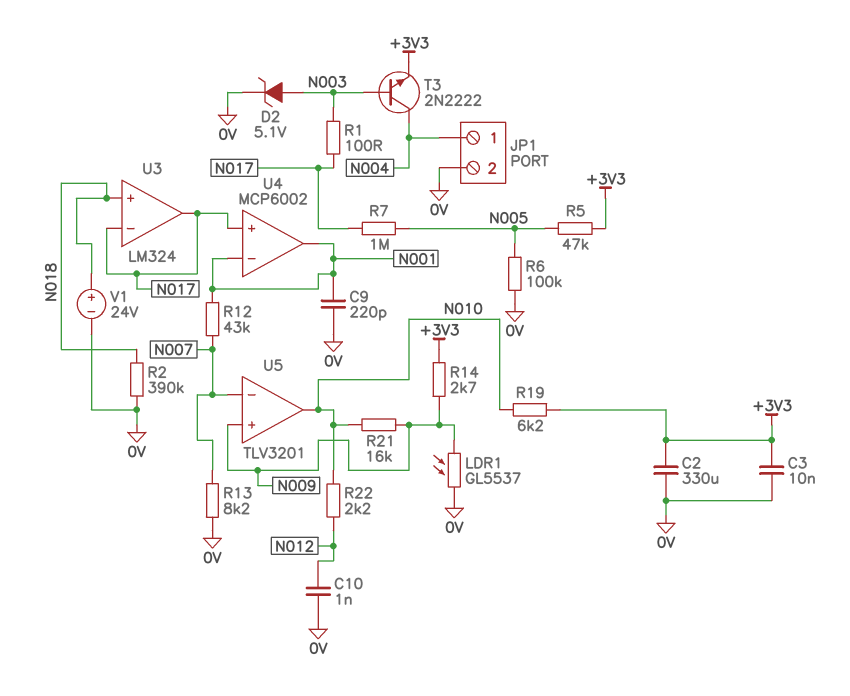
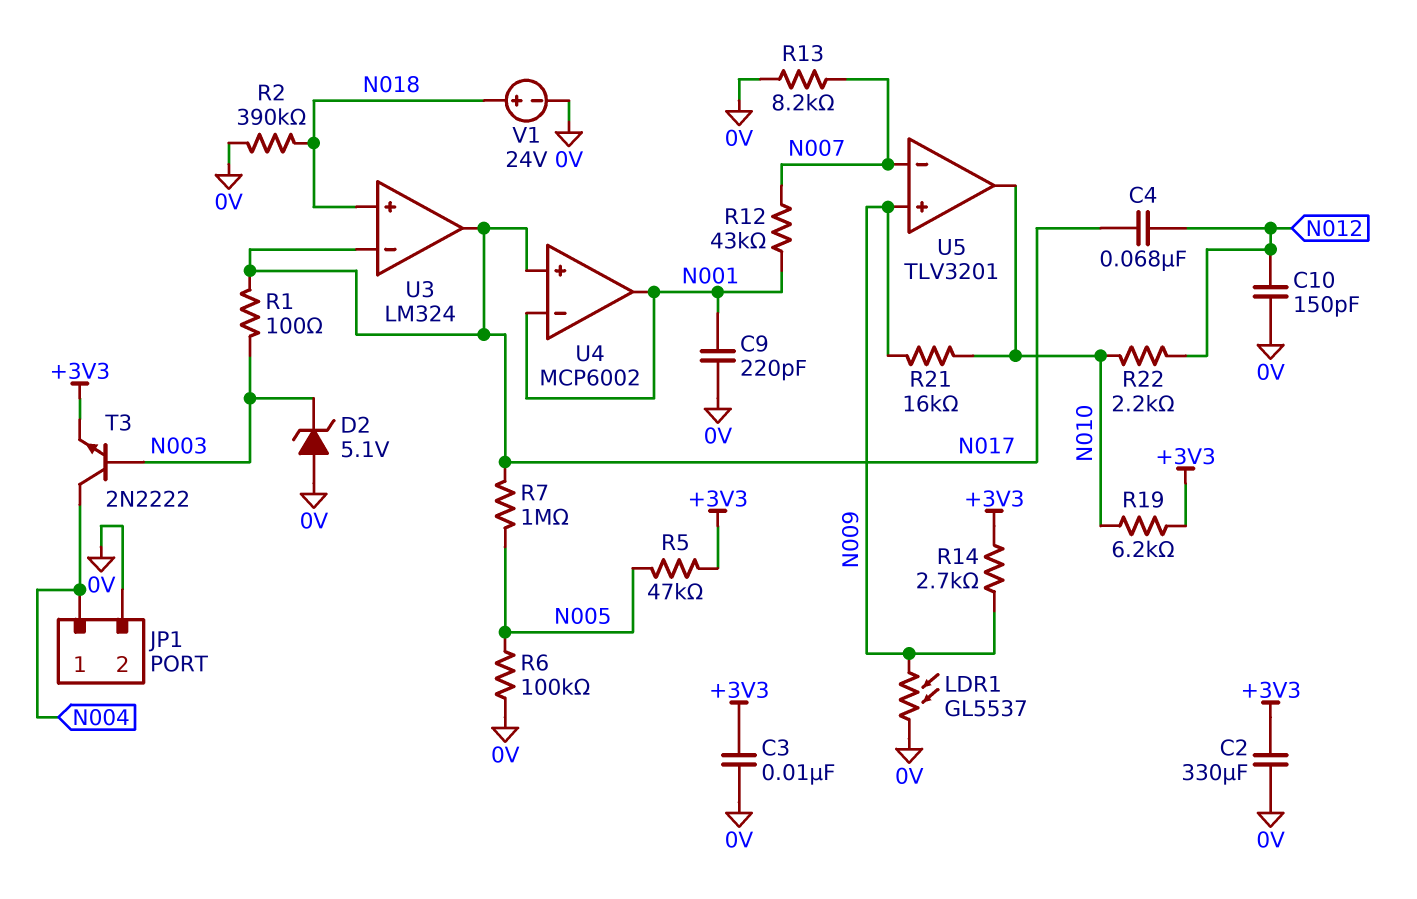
C4: none -> 68nF (N012, N017)
C10: 1nF (0V, N012) -> 150pF (0V, N012)
D2: zener 5.1V (A N003, K 0V) -> zener 5.1V (A 0V, K N003)

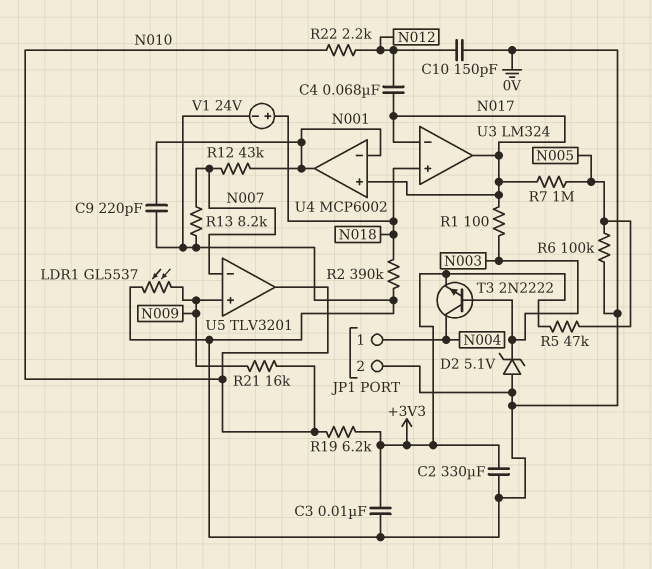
R14: 2.7k (+3V3, N009) -> none

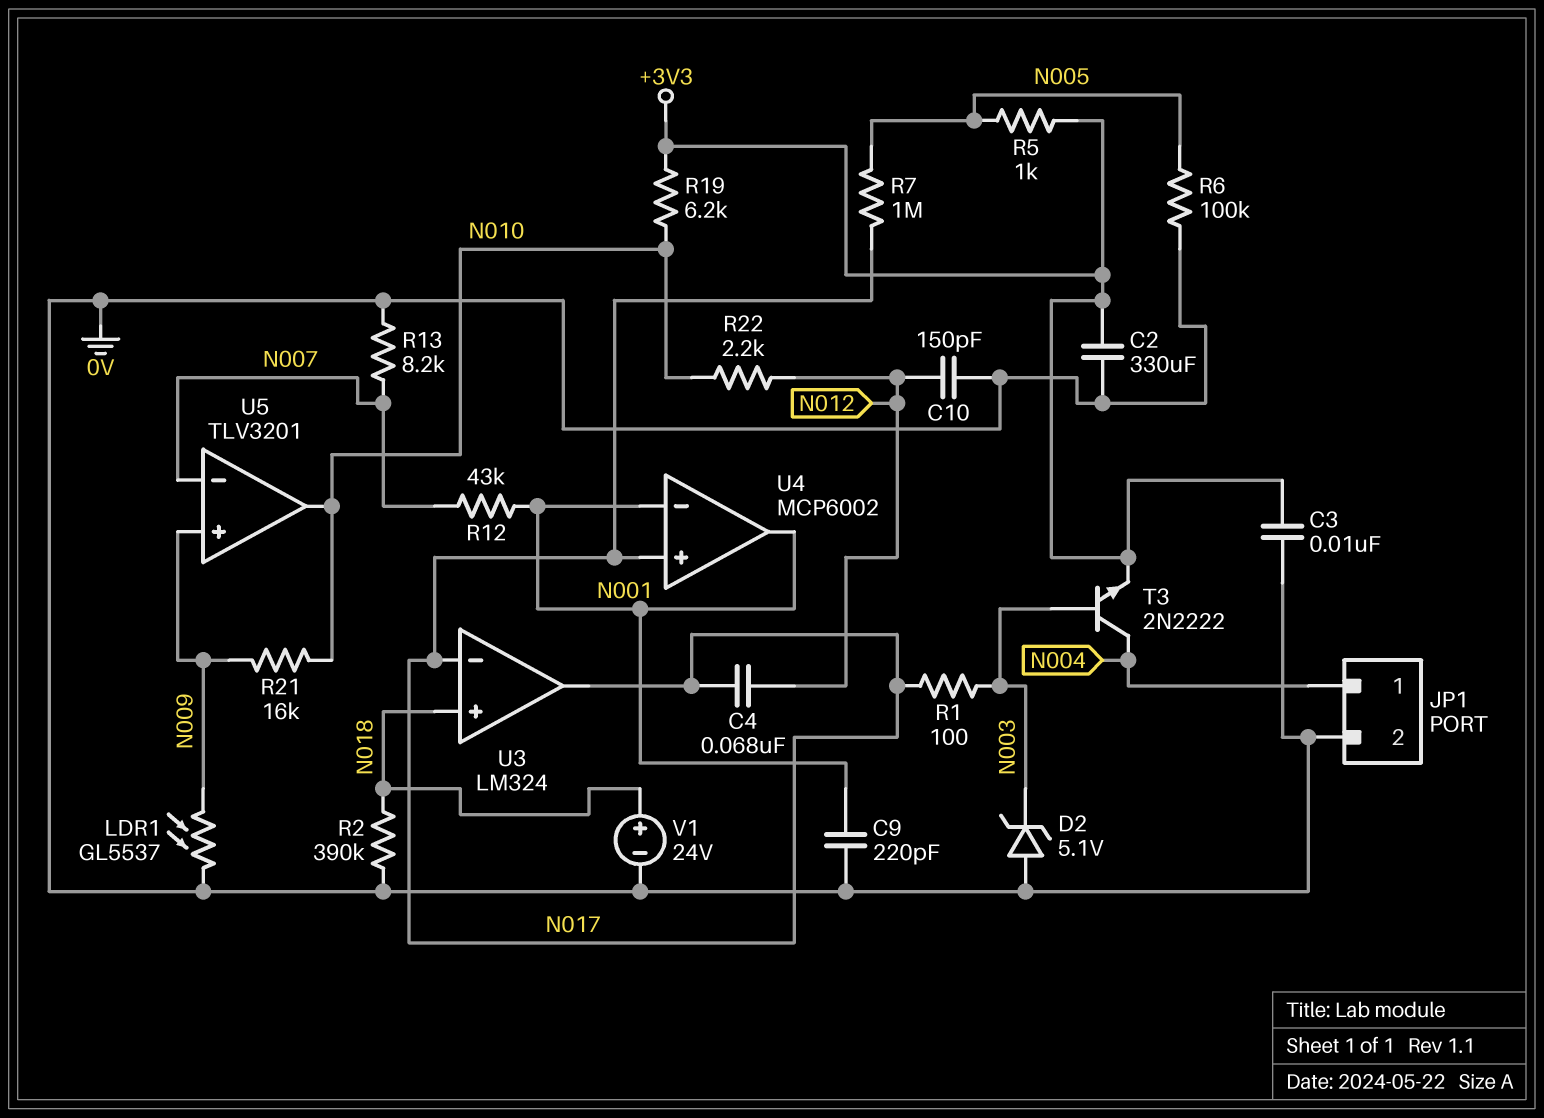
R5: 47k (+3V3, N005) -> 1k (+3V3, N005)

